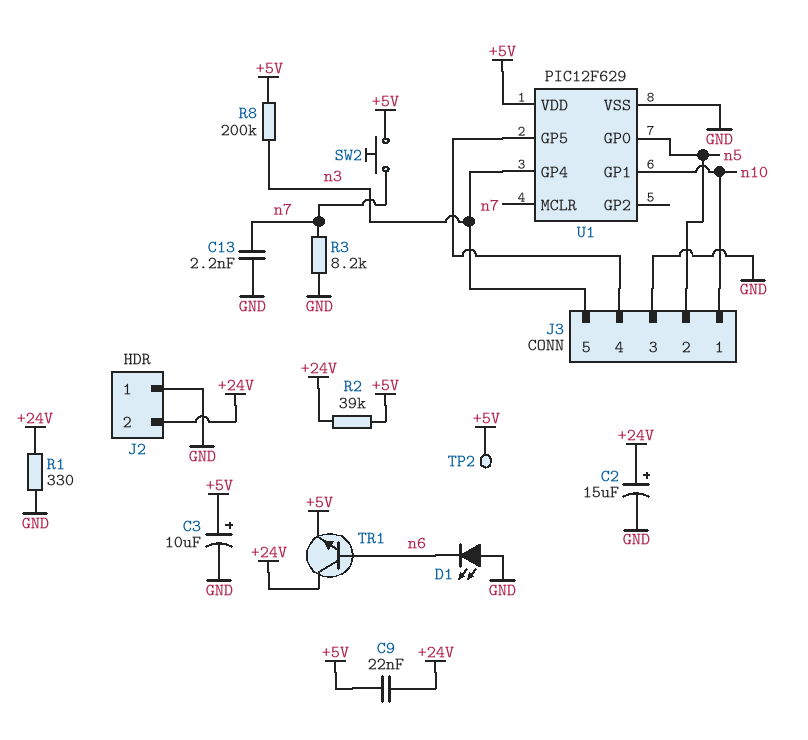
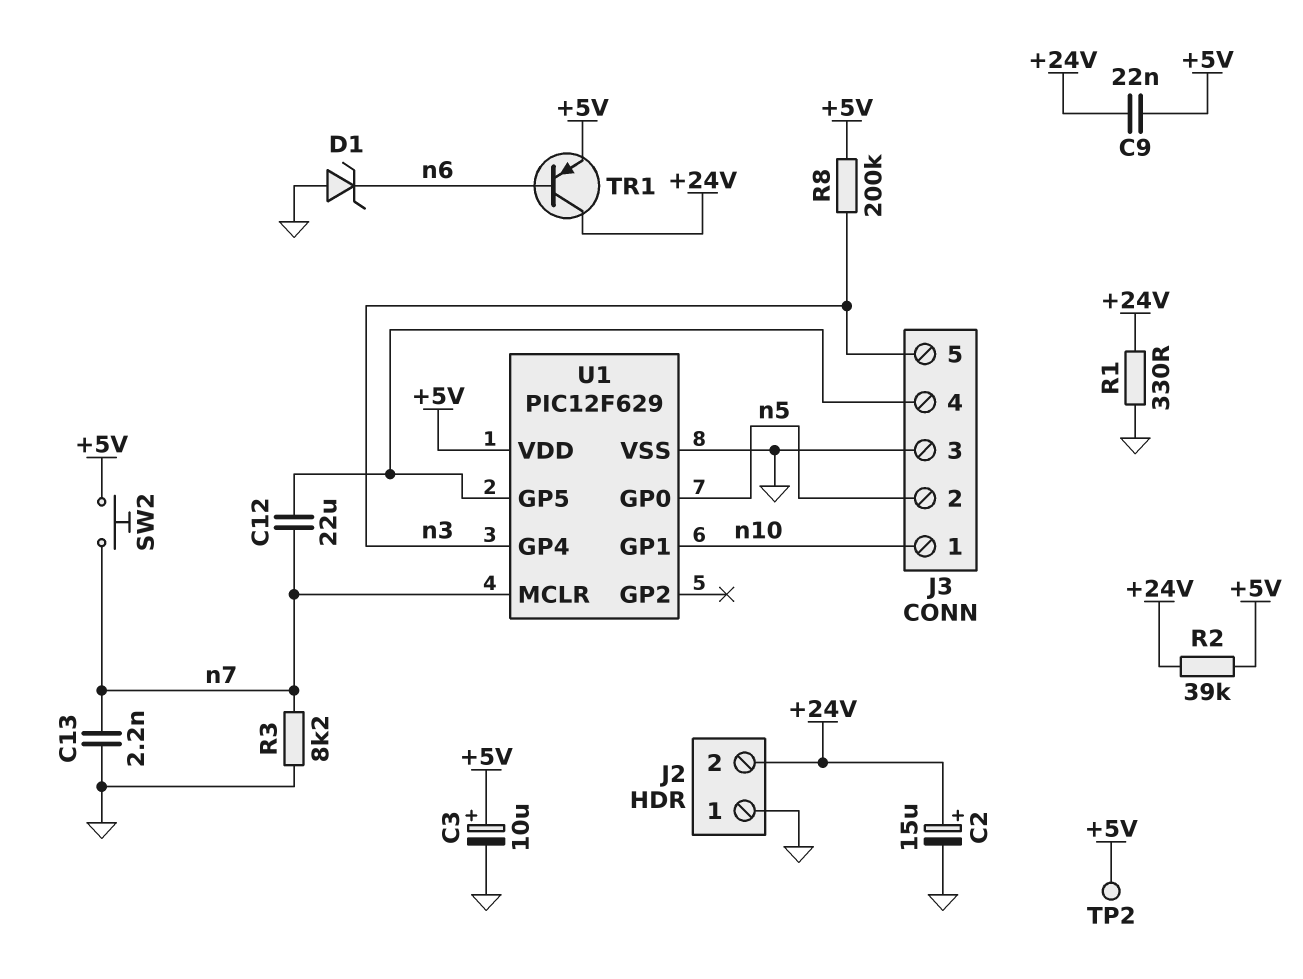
C12: none -> 22uF (J3/4, n7)
D1: LED (A GND, K n6) -> zener (A GND, K n6)
TR1: NPN (B n6, C +24V, E +5V) -> PNP (B n6, C +24V, E +5V)

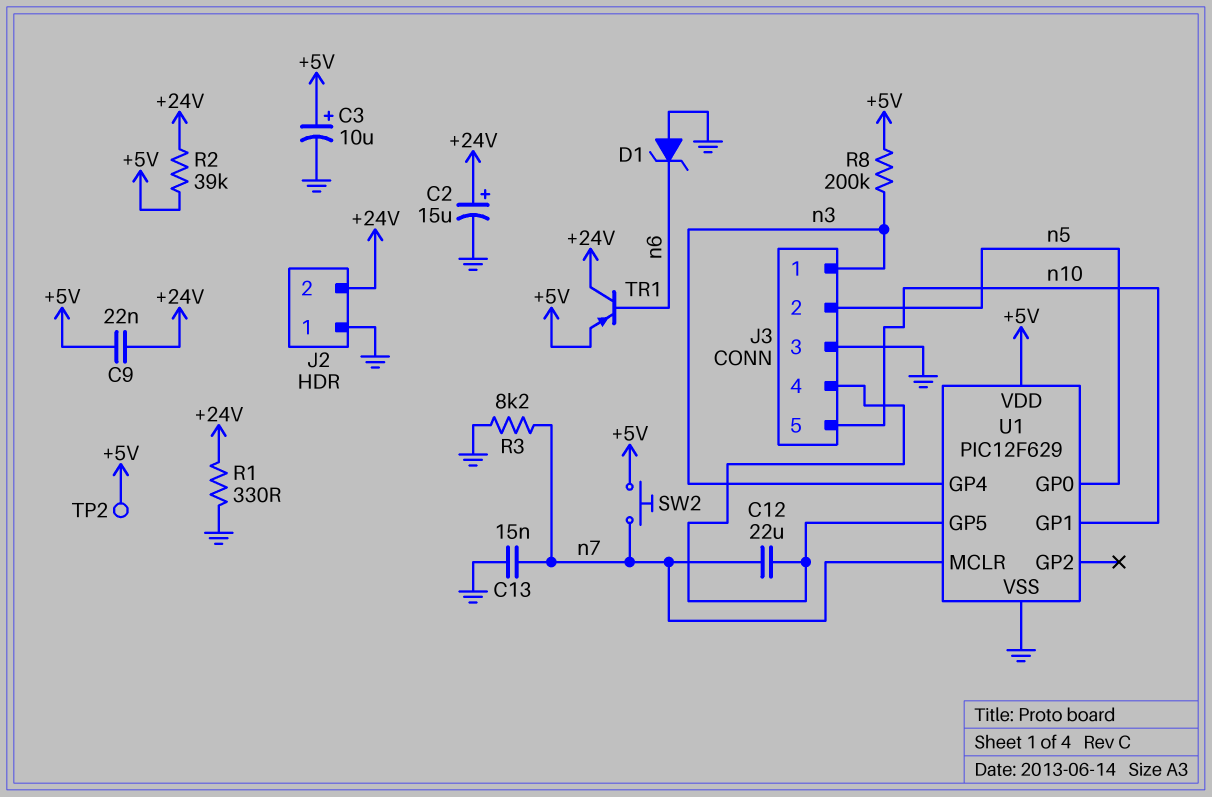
C13: 2.2nF (GND, n7) -> 15nF (GND, n7)
J3 pin 1: n10 -> n3
J3 pin 5: n3 -> n10

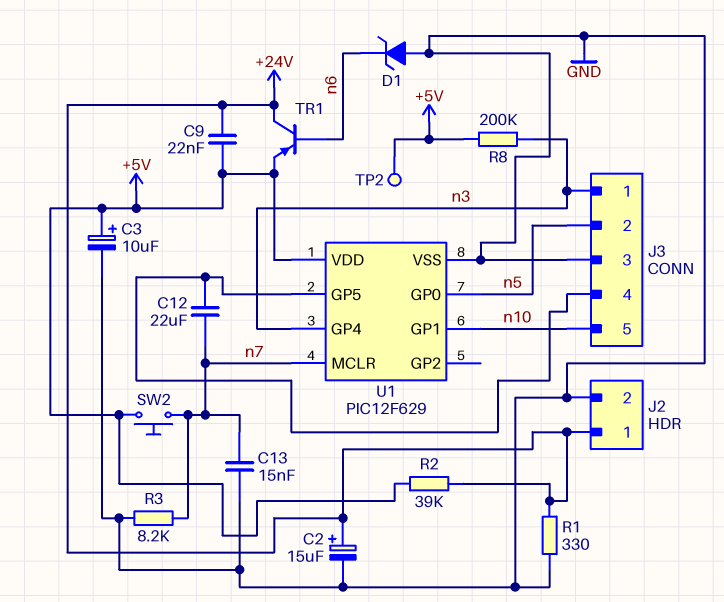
J2 pin 1: GND -> +24V
J2 pin 2: +24V -> GND

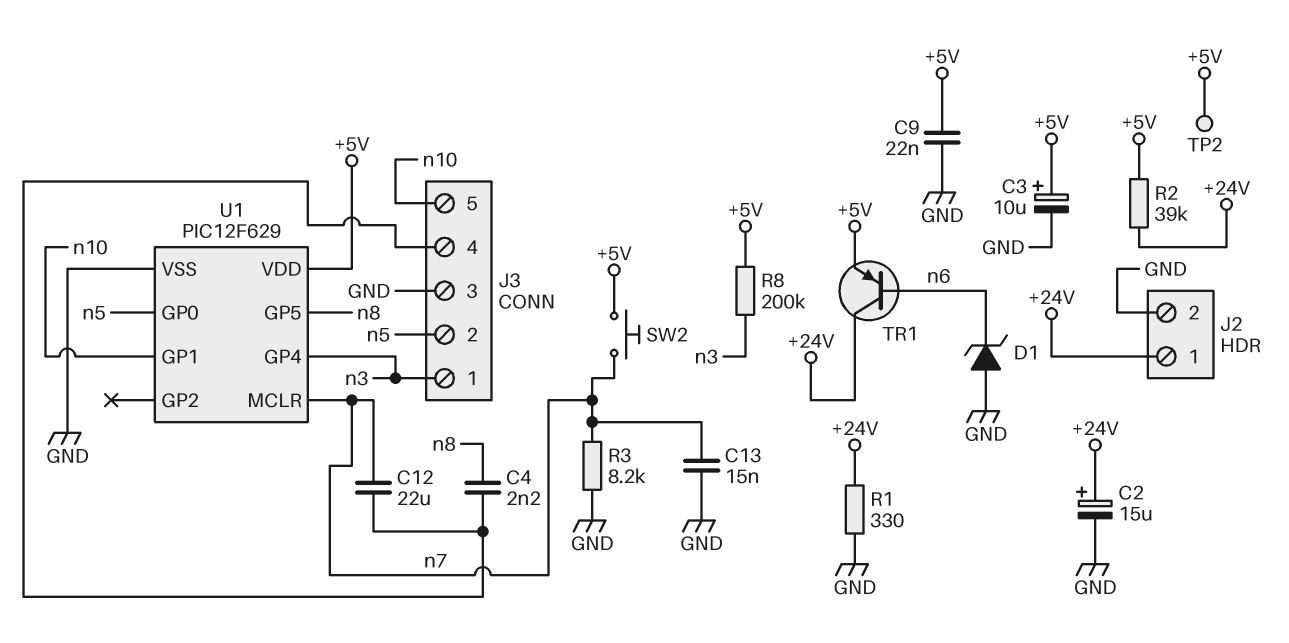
C4: none -> 2.2nF (J3/4, n8)
C9: 22nF (+5V, +24V) -> 22nF (+5V, GND)
U1 pin GP5: J3/4 -> n8

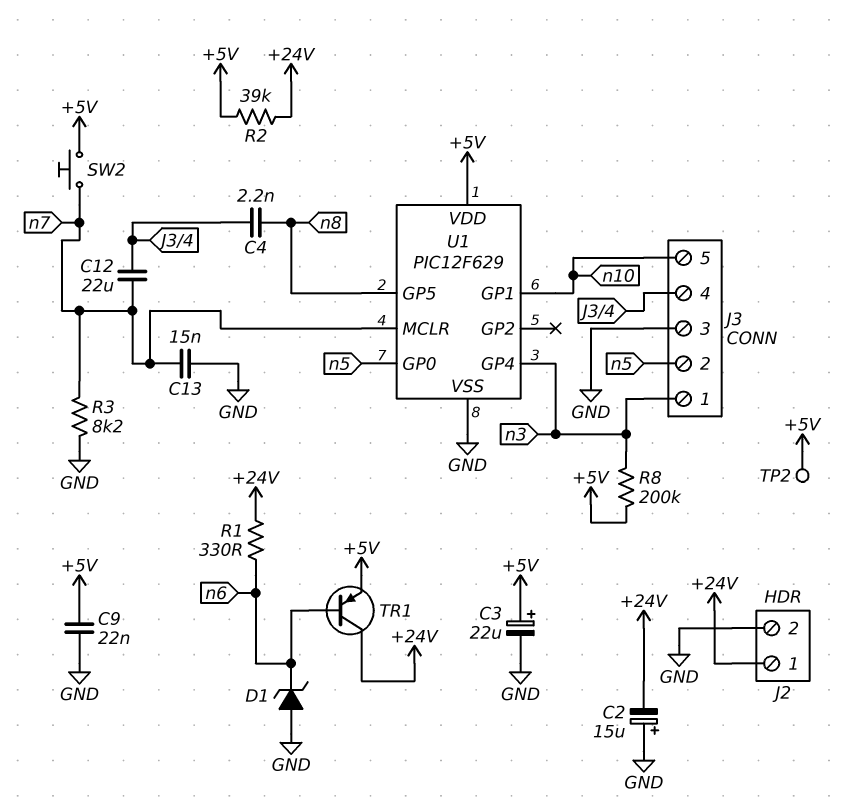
C2: 15uF (plus +24V, minus GND) -> 15uF (plus GND, minus +24V)
C3: 10uF (plus +5V, minus GND) -> 22uF (plus +5V, minus GND)
R1: 330 (+24V, GND) -> 330 (+24V, n6)

